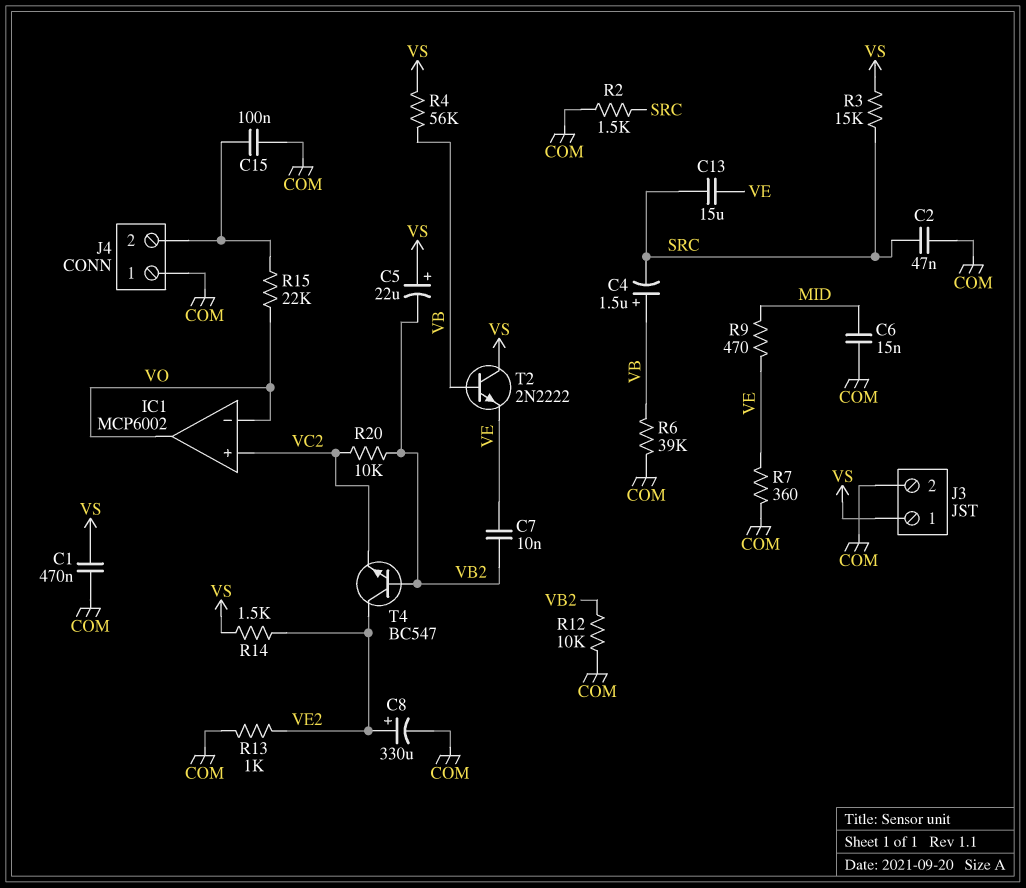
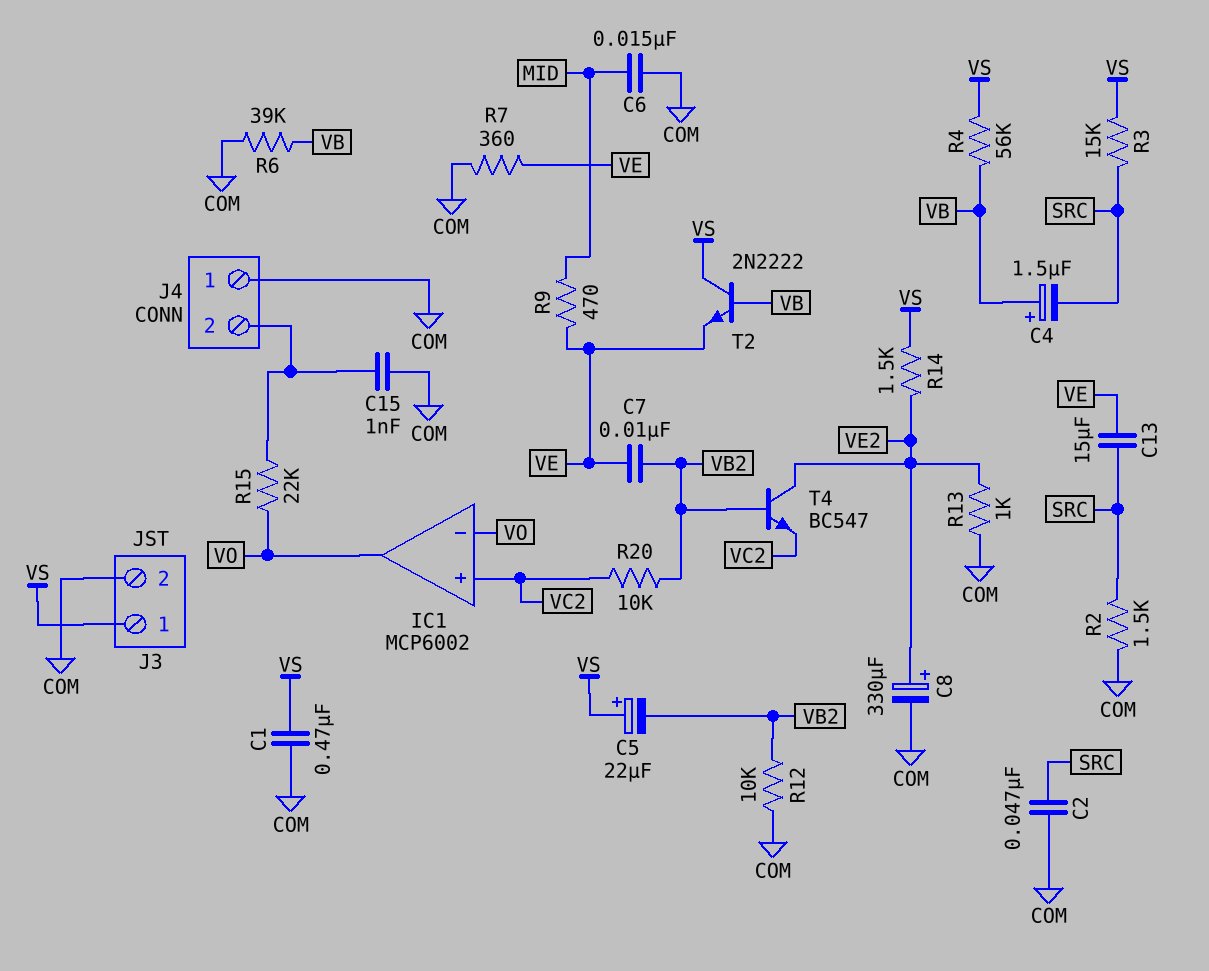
C15: 100nF (COM, J4/2) -> 1nF (COM, J4/2)

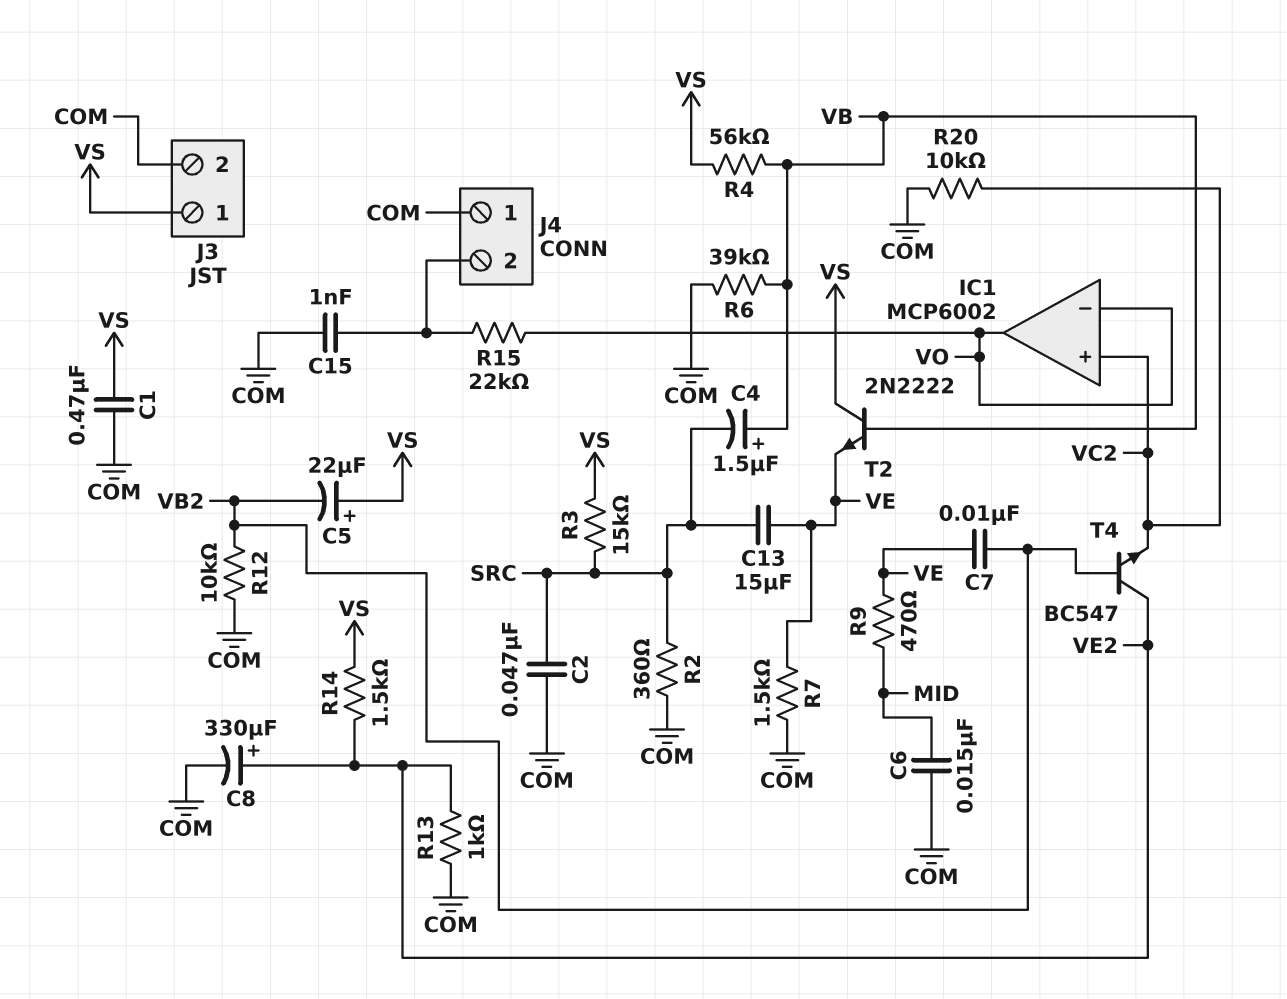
R2: 1.5k (COM, SRC) -> 360 (COM, SRC)
R7: 360 (COM, VE) -> 1.5k (COM, VE)
R20: 10k (VB2, VC2) -> 10k (COM, VC2)

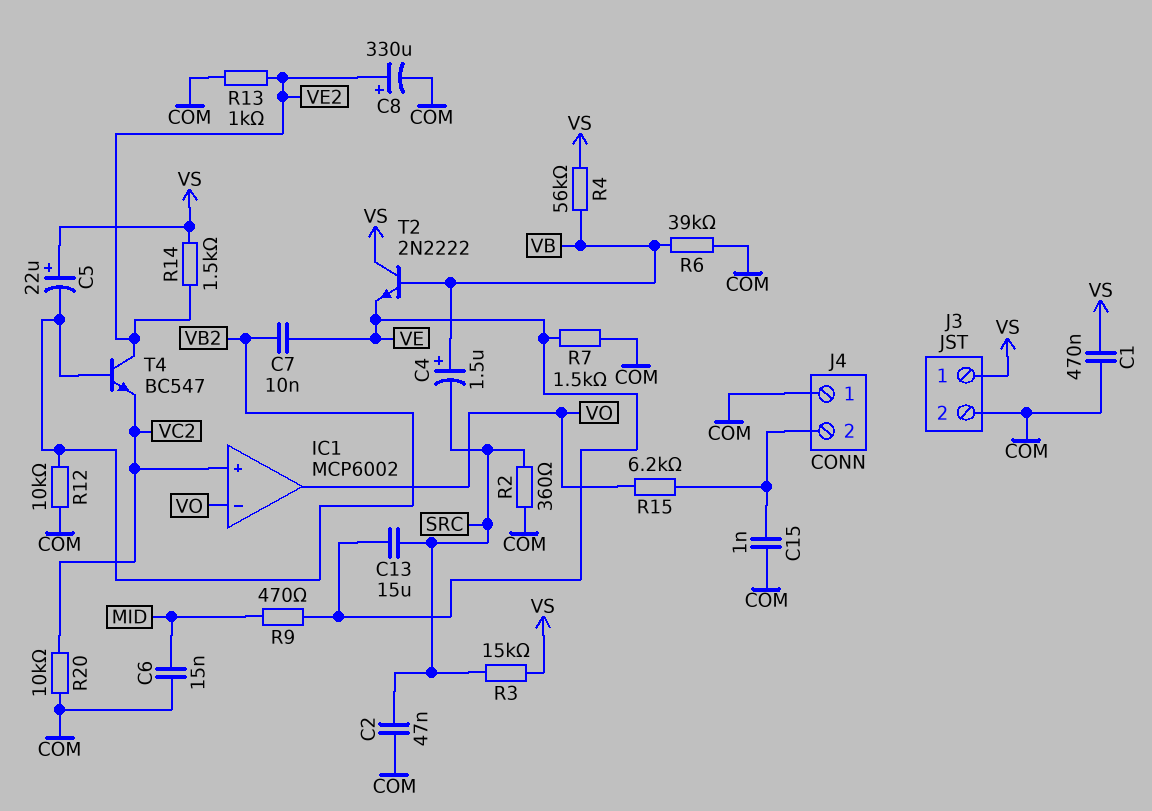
R15: 22k (J4/2, VO) -> 6.2k (J4/2, VO)

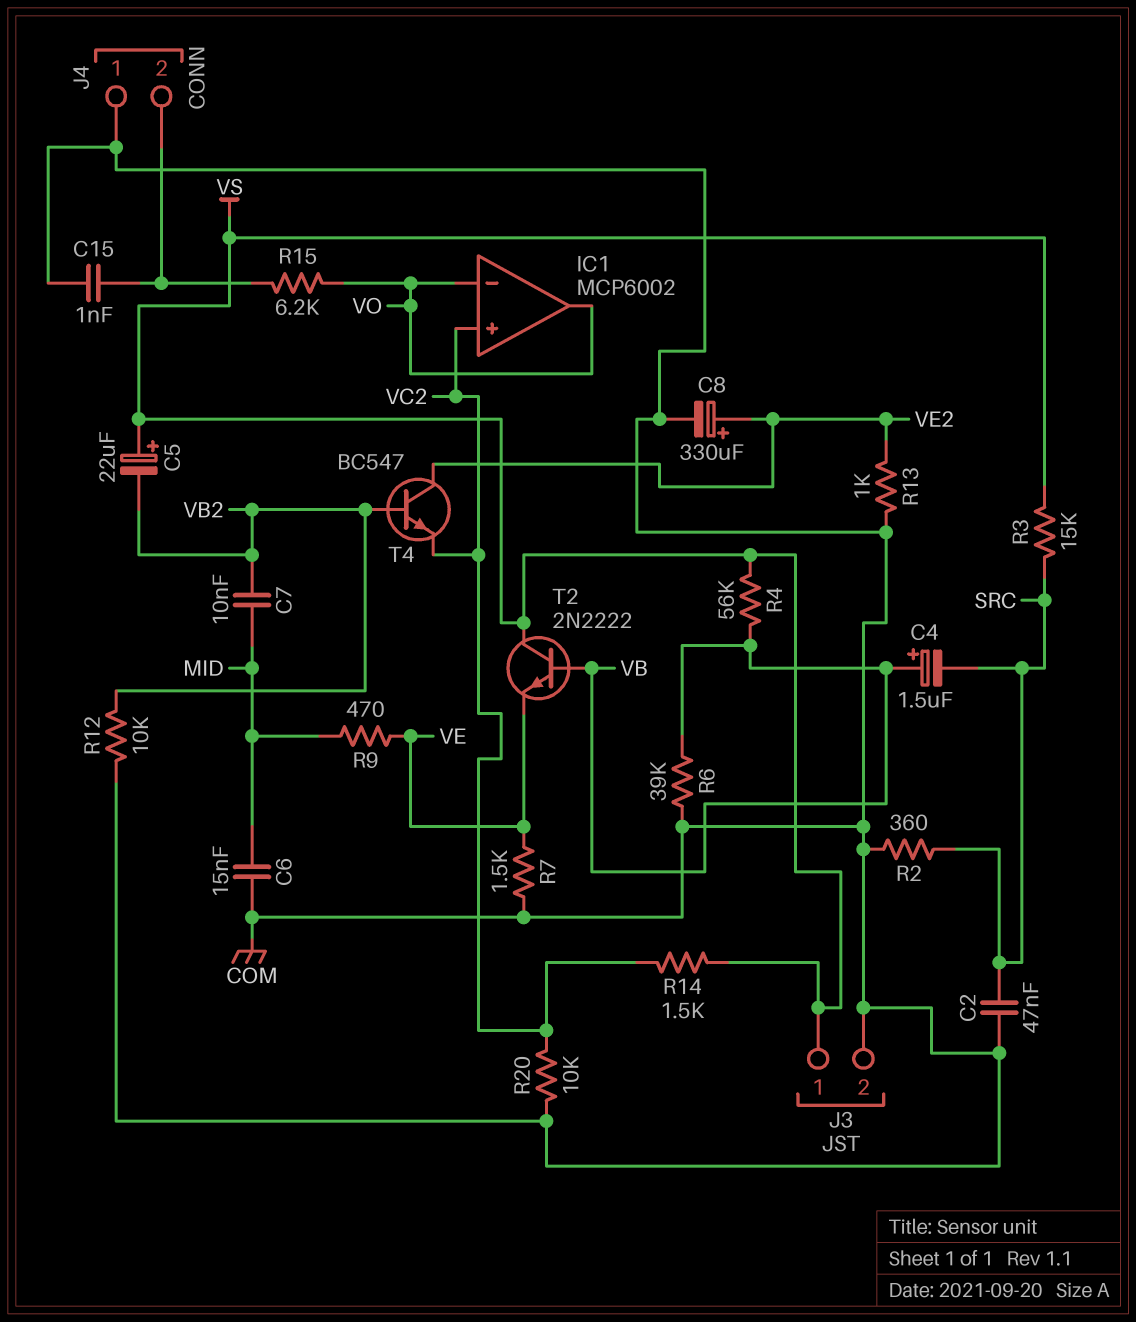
C1: 470nF (COM, VS) -> none
C7: 10nF (VB2, VE) -> 10nF (MID, VB2)
C13: 15uF (SRC, VE) -> none
R14: 1.5k (VE2, VS) -> 1.5k (VC2, VS)

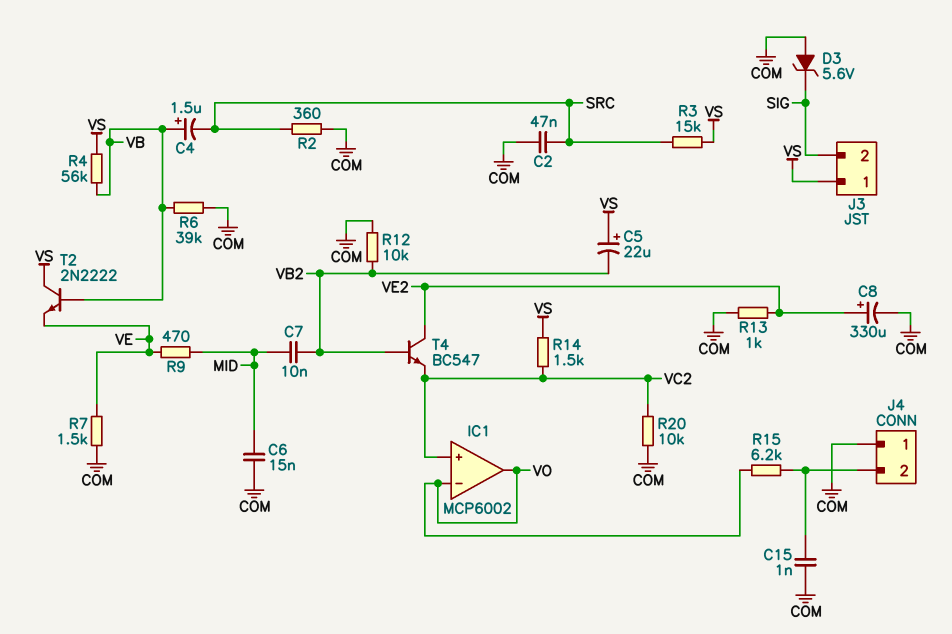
D3: none -> zener 5.6V (A COM, K SIG)
J3 pin 2: COM -> SIG

